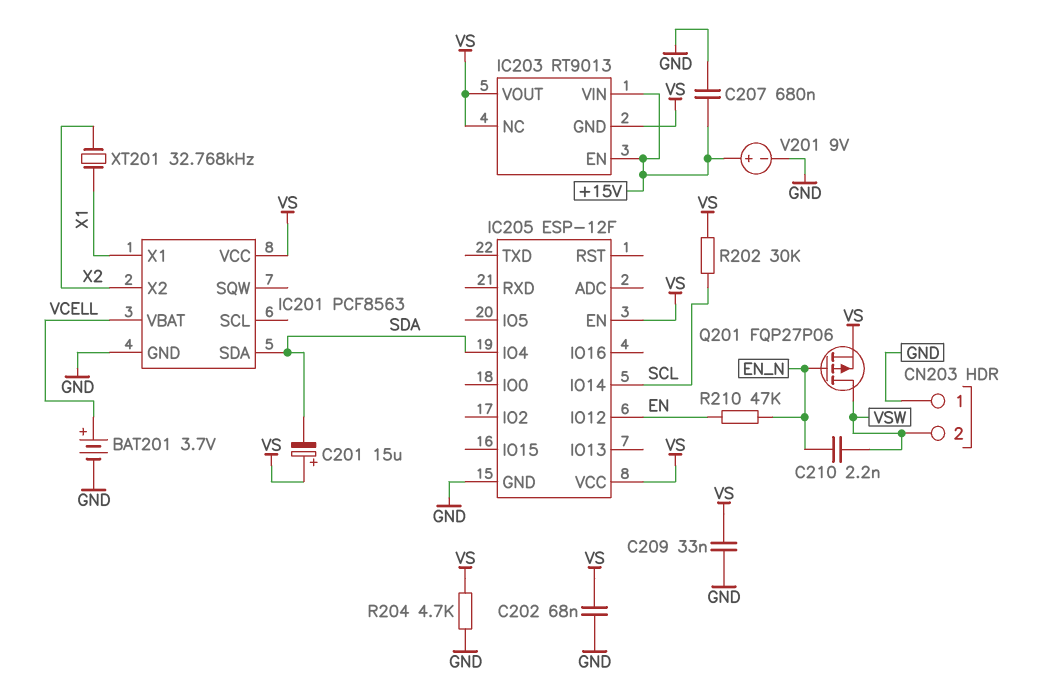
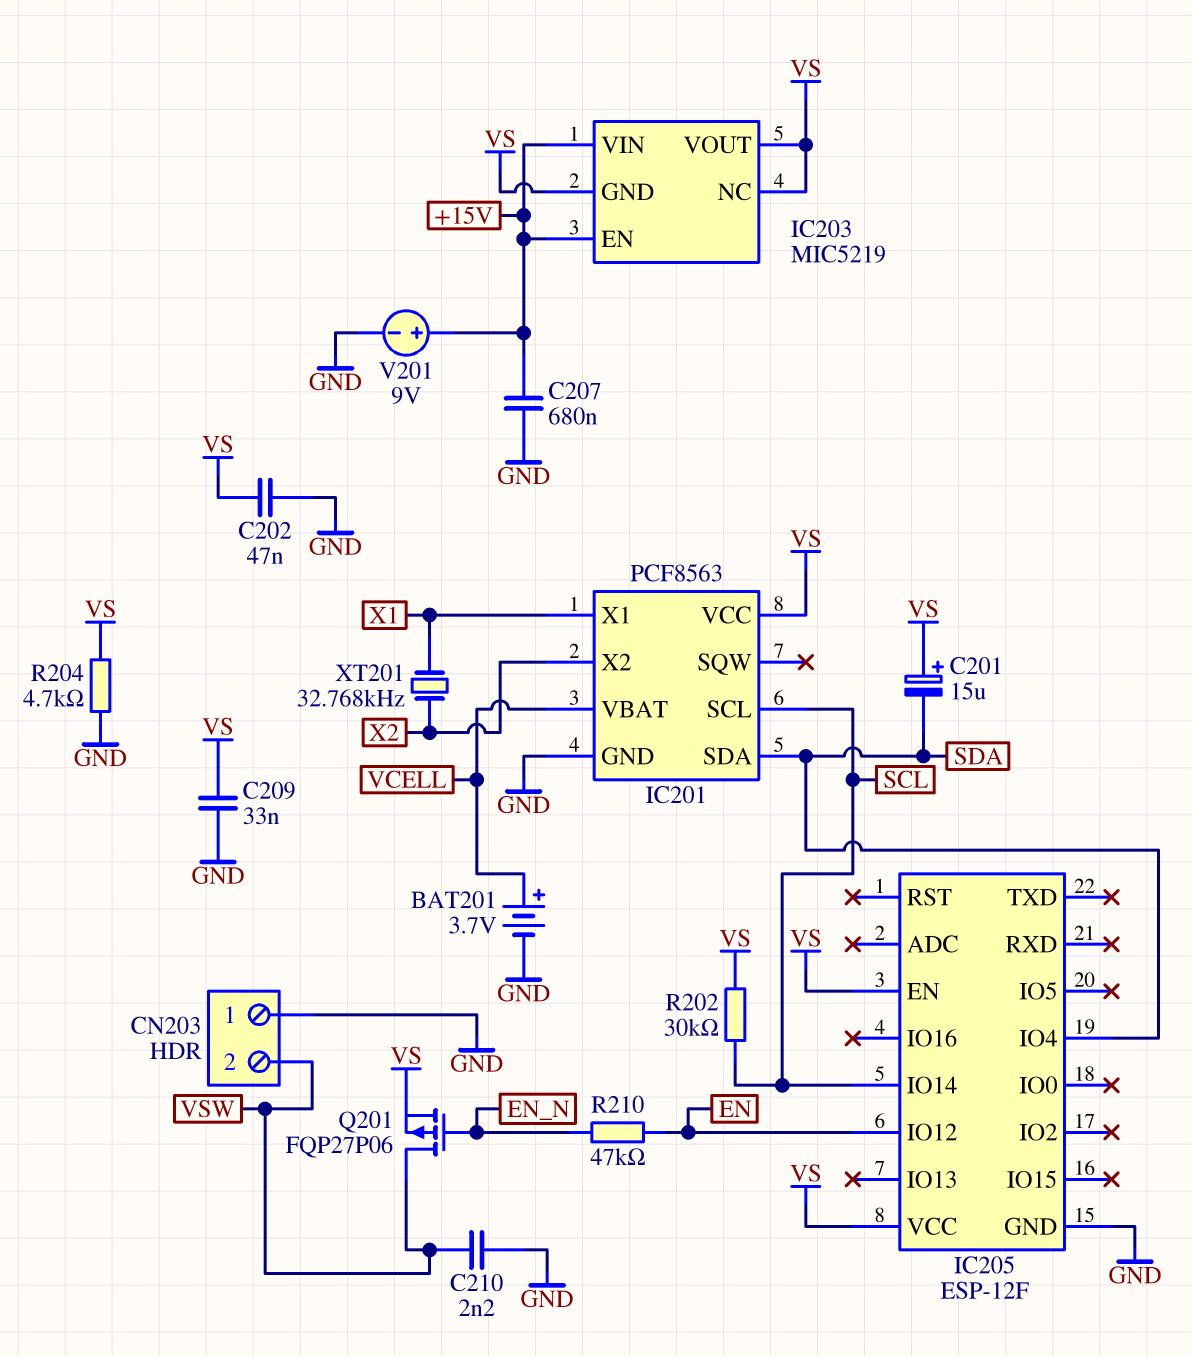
C202: 68nF (GND, VS) -> 47nF (GND, VS)
C210: 2.2nF (EN_N, VSW) -> 2.2nF (GND, VSW)
IC201 pin SCL: none -> SCL
IC203: RT9013 -> MIC5219

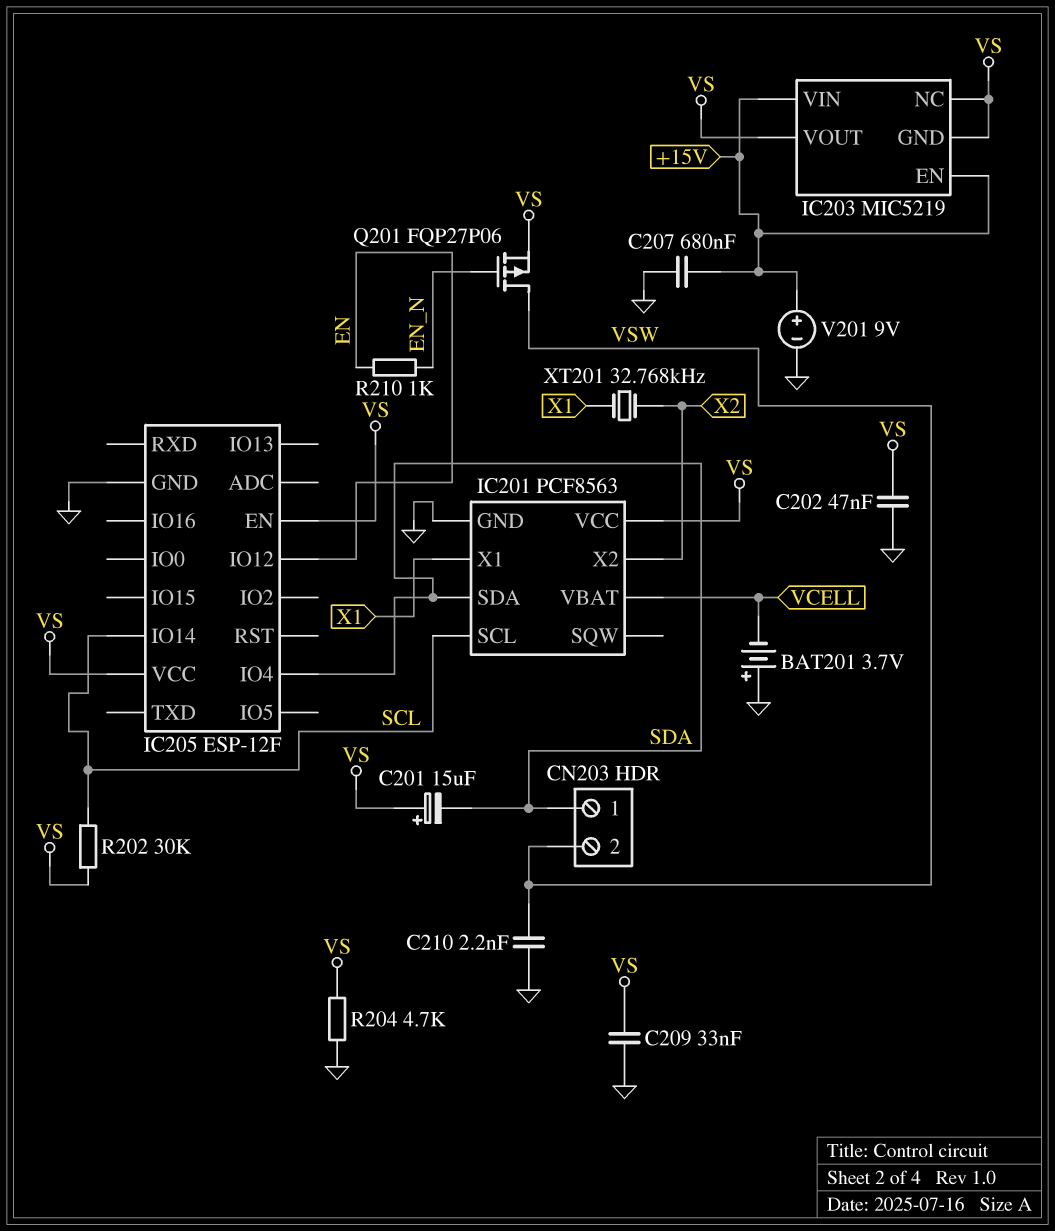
BAT201: 3.7V (plus VCELL, minus GND) -> 3.7V (plus GND, minus VCELL)
CN203 pin 1: GND -> SDA
R210: 47k (EN, EN_N) -> 1k (EN, EN_N)

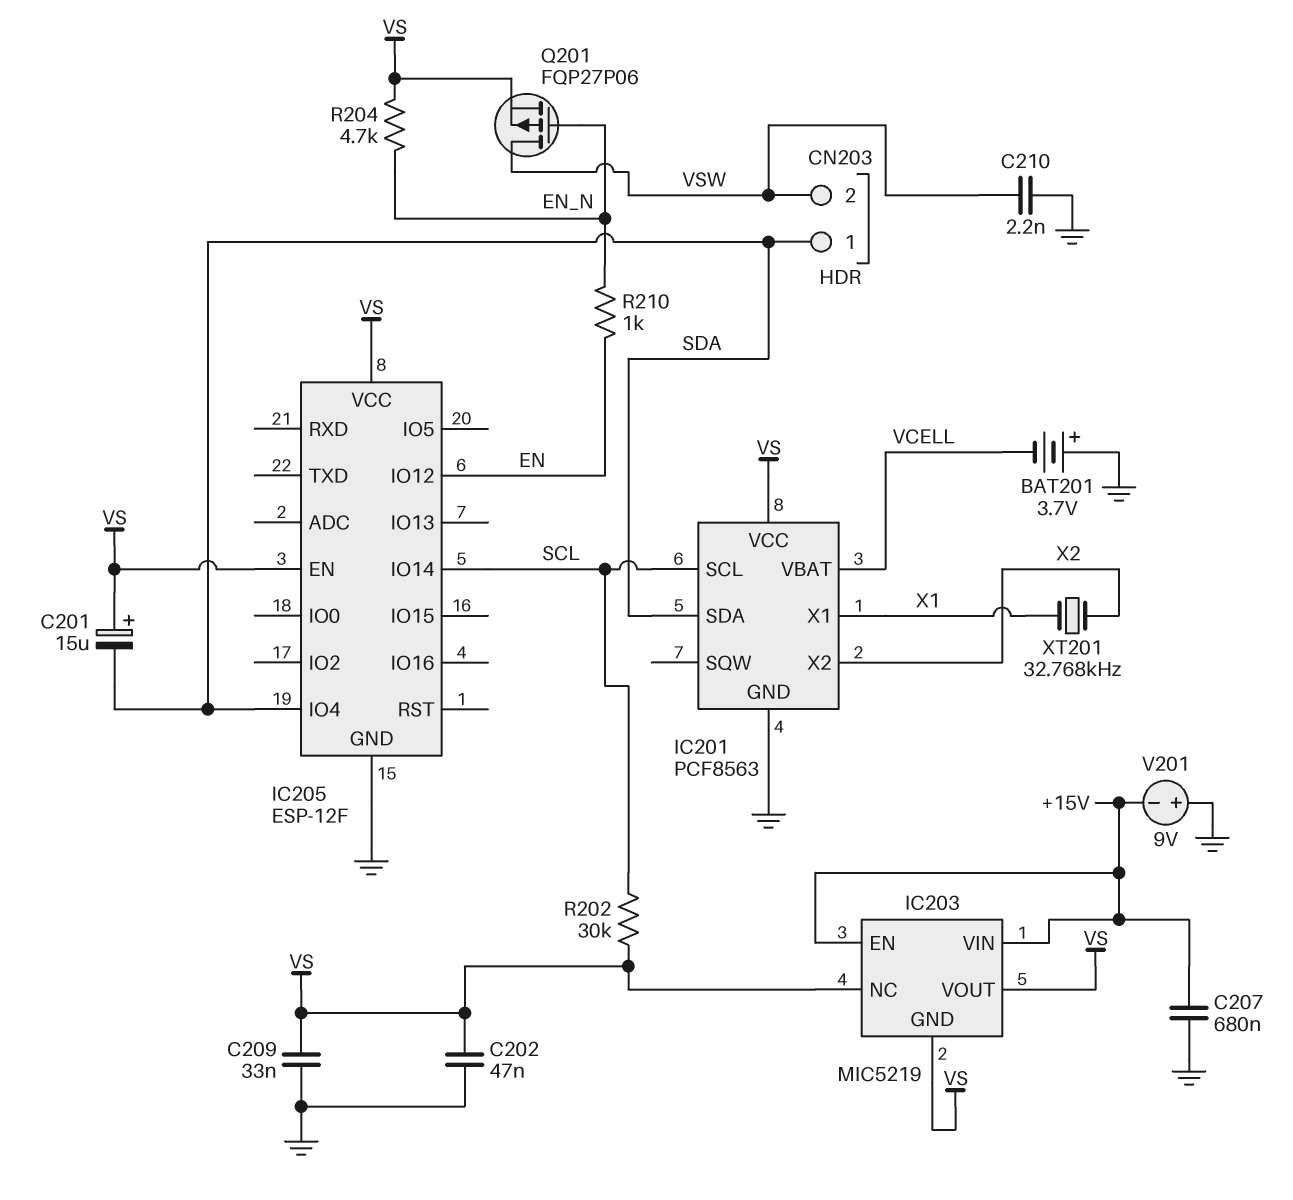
R204: 4.7k (GND, VS) -> 4.7k (EN_N, VS)
V201: 9V (plus +15V, minus GND) -> 9V (plus GND, minus +15V)

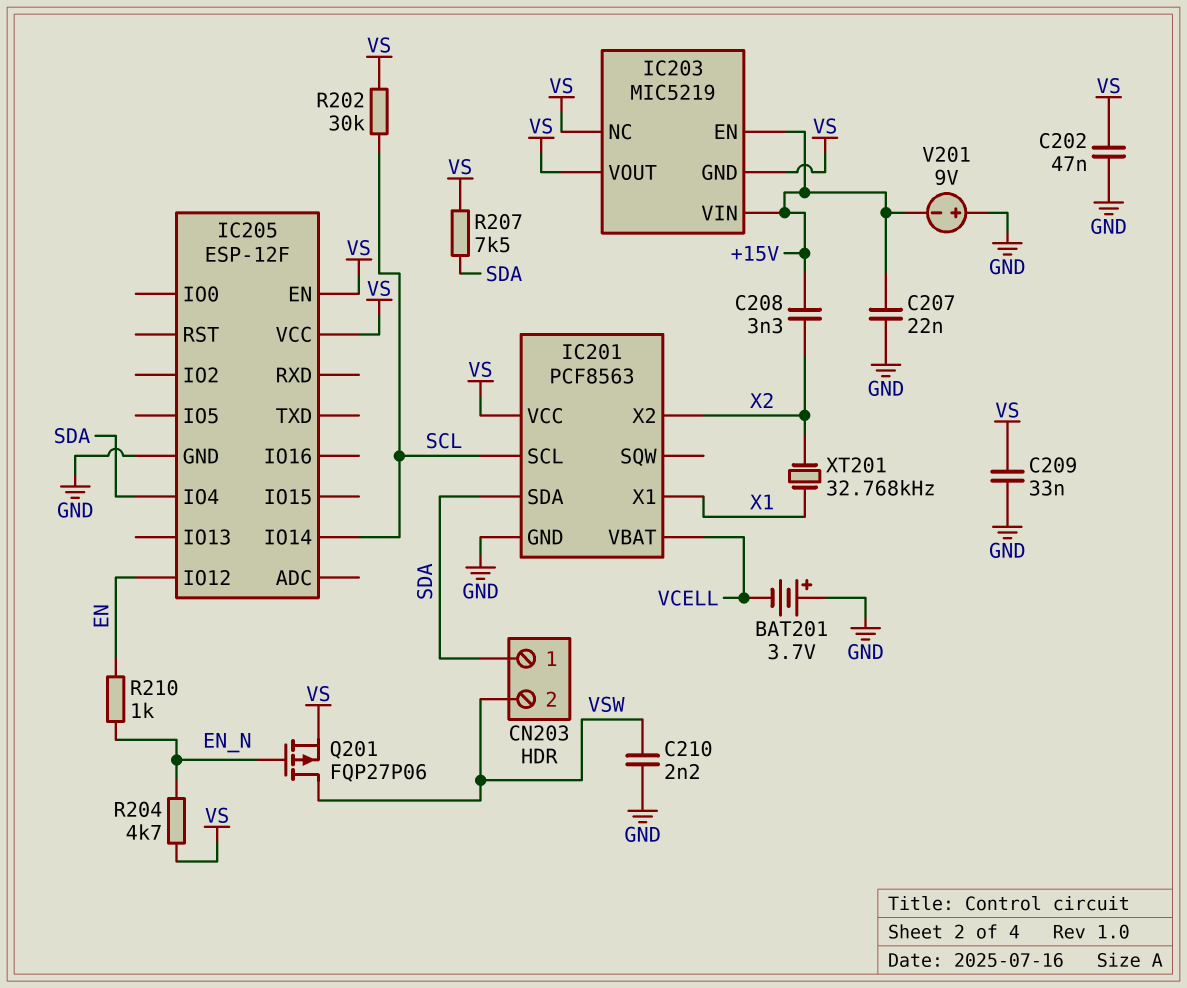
C201: 15uF (plus VS, minus SDA) -> none
C207: 680nF (+15V, GND) -> 22nF (+15V, GND)
C208: none -> 3.3nF (+15V, X2)
R207: none -> 7.5k (SDA, VS)

